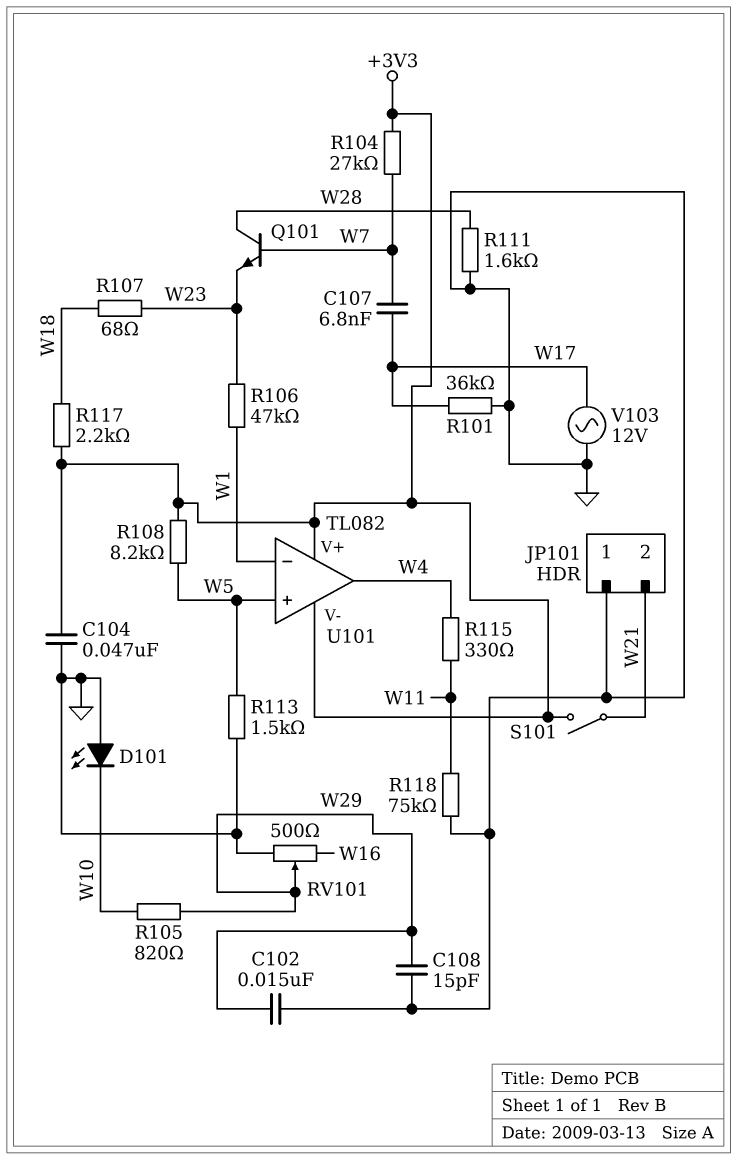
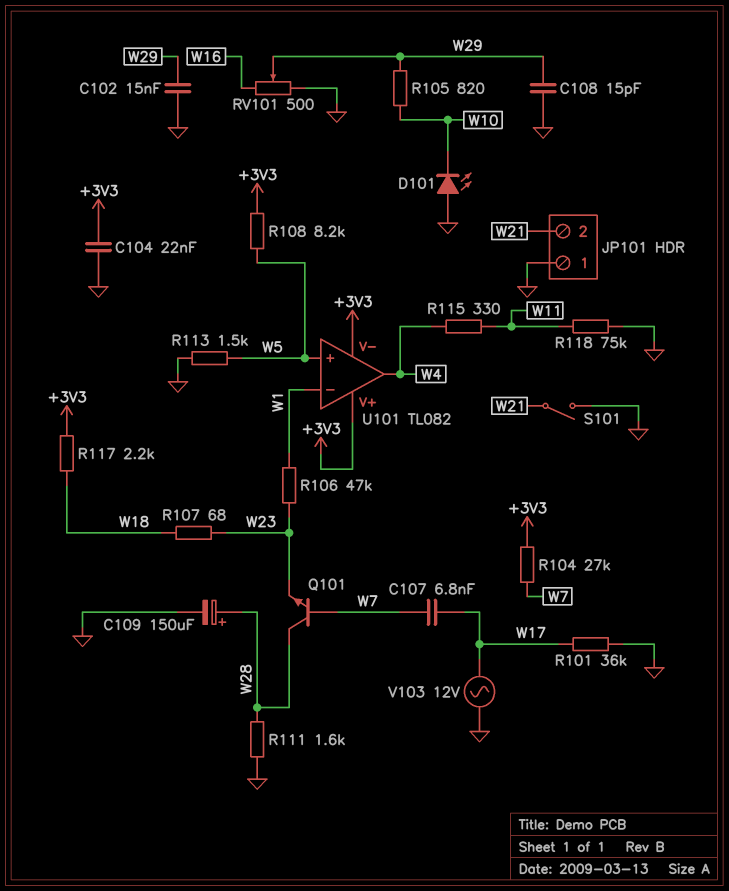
C104: 47nF (+3V3, GND) -> 22nF (+3V3, GND)
C109: none -> 150uF (plus W28, minus GND)
S101: switch (+3V3, W21) -> switch (GND, W21)

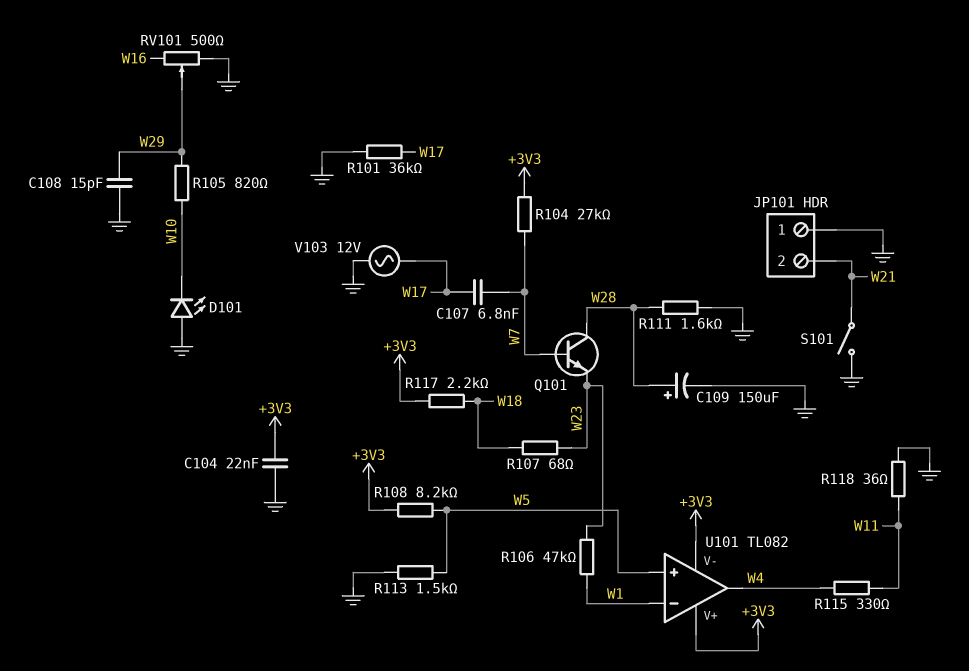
C102: 15nF (GND, W29) -> none
R118: 75k (GND, W11) -> 36 (GND, W11)

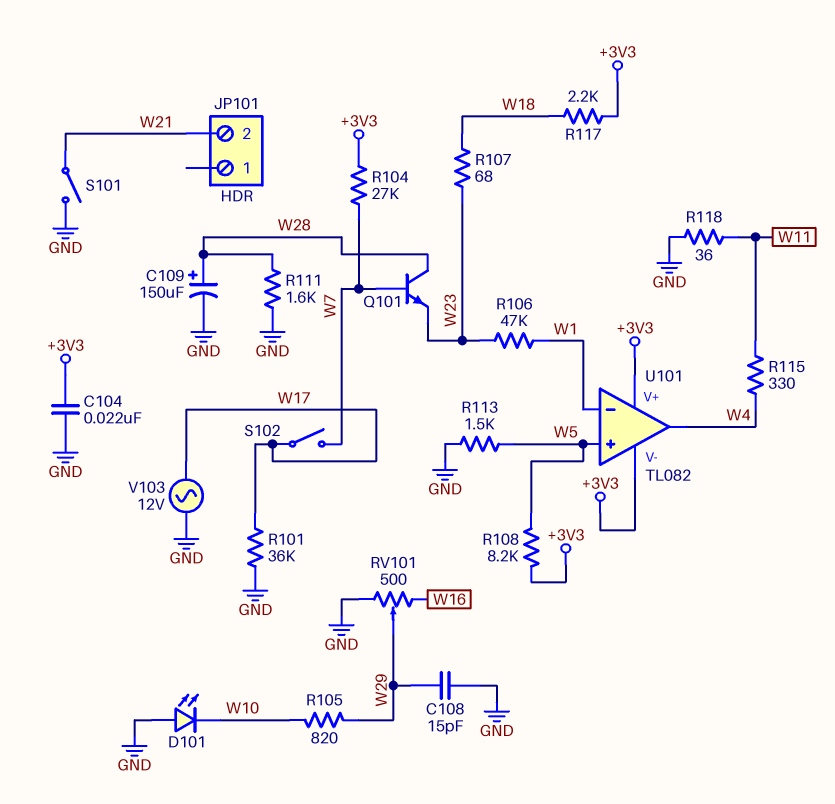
C107: 6.8nF (W7, W17) -> none
JP101 pin 1: GND -> none
S102: none -> switch (W7, W17)

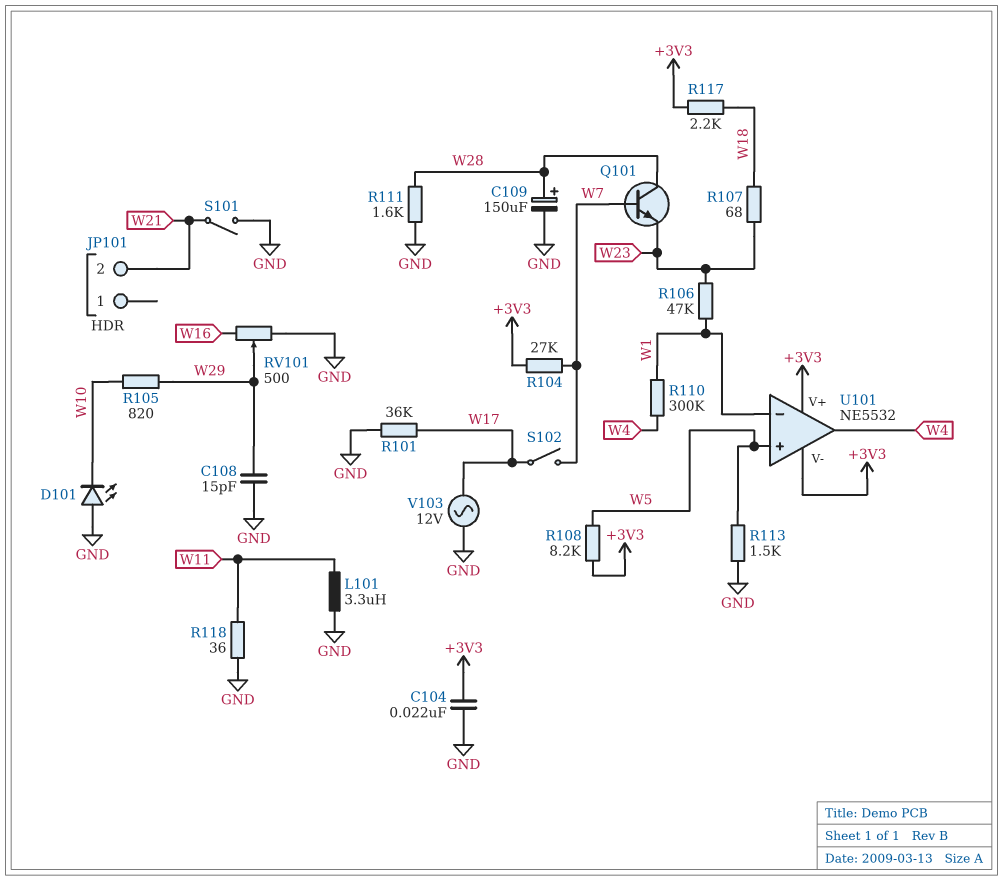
L101: none -> 3.3uH (GND, W11)
R110: none -> 300k (W1, W4)
R115: 330 (W4, W11) -> none
U101: TL082 -> NE5532

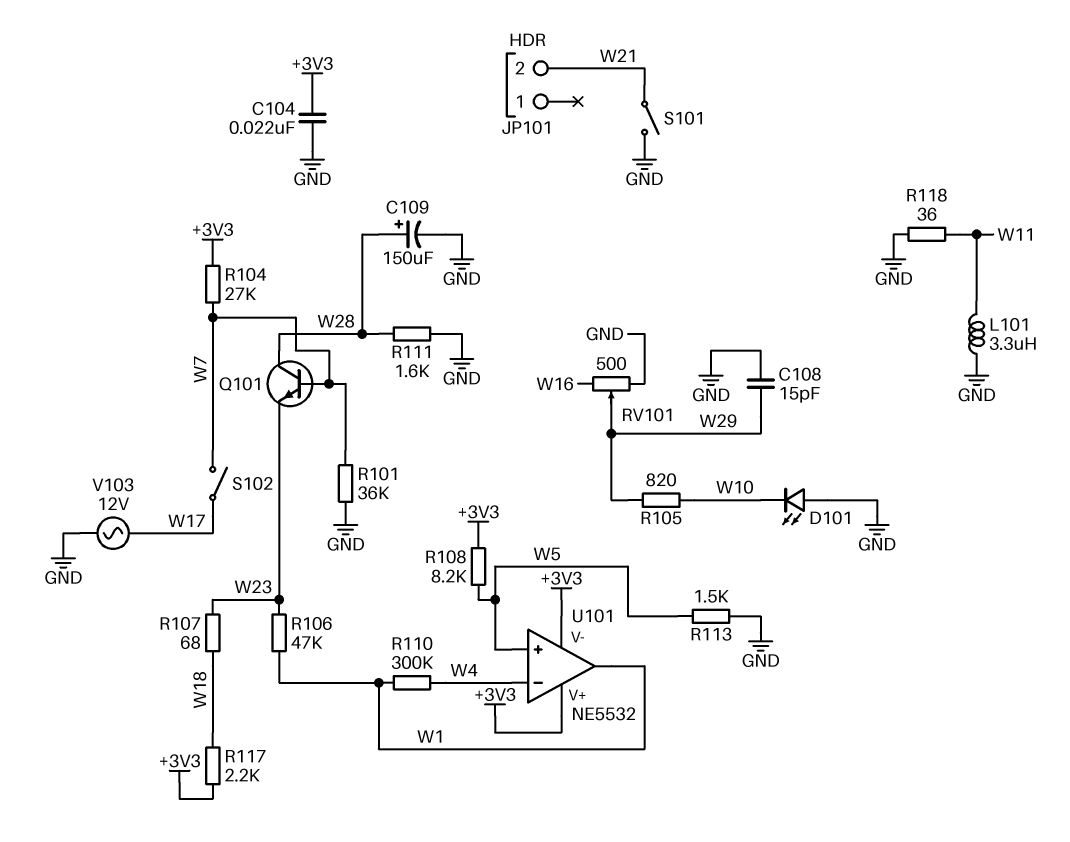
R101: 36k (GND, W17) -> 36k (GND, W7)
U101 pin in-: W1 -> W4
U101 pin out: W4 -> W1

